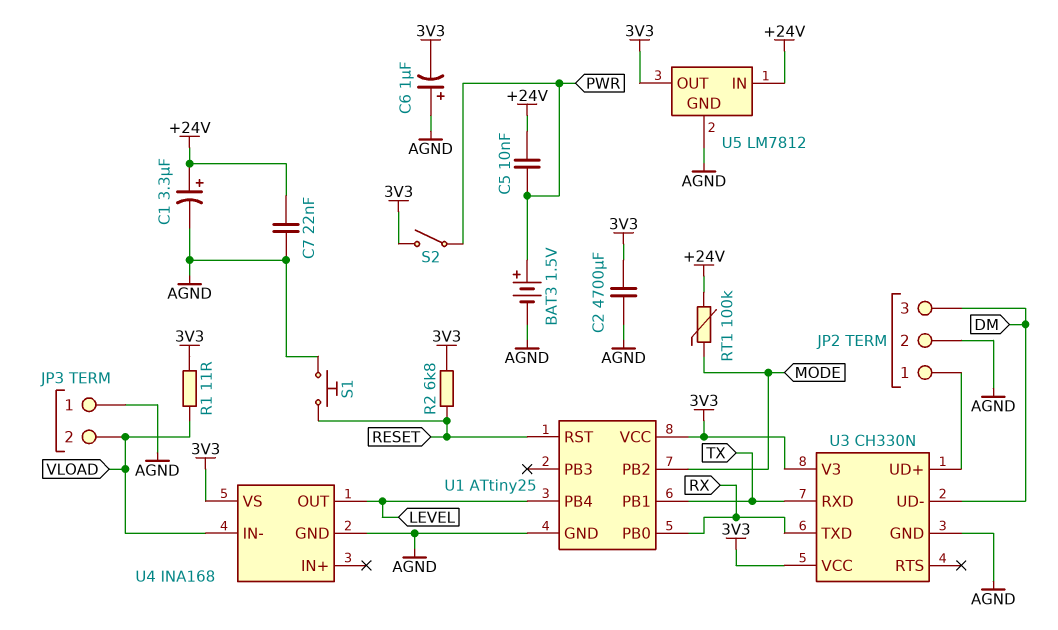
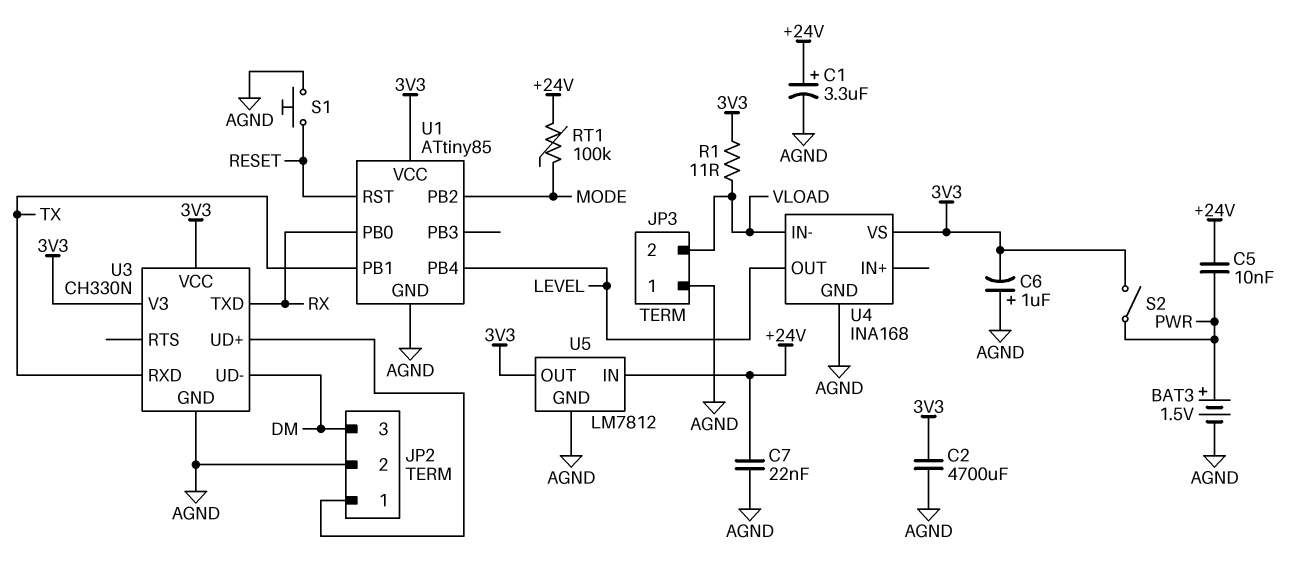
R2: 6.8k (3V3, RESET) -> none
U1: ATtiny25 -> ATtiny85

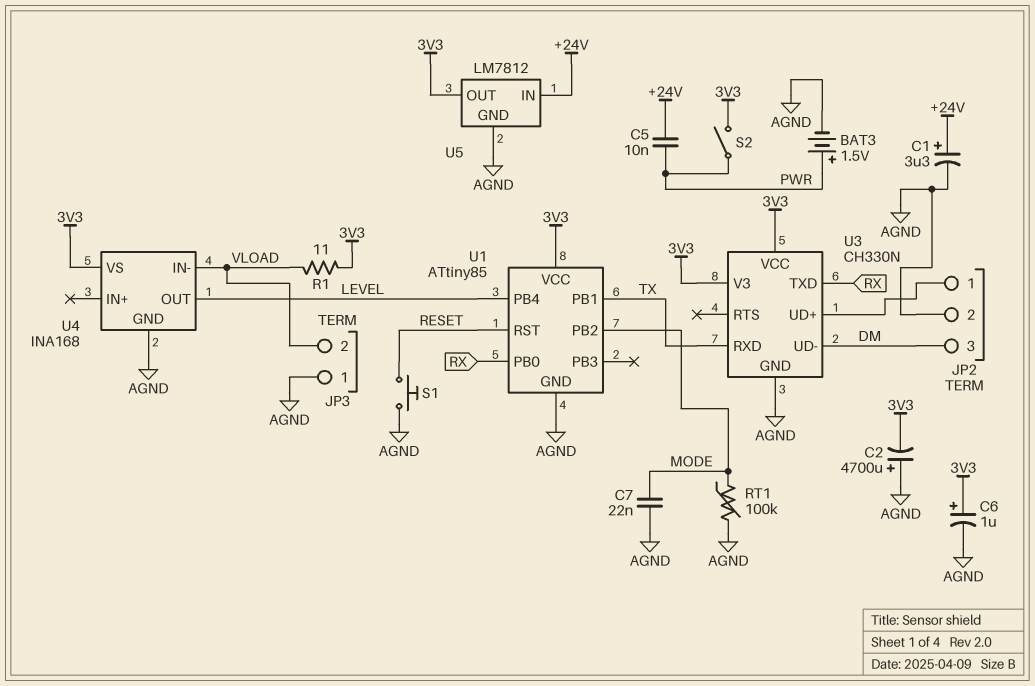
C2: 4700uF (3V3, AGND) -> 4700uF (plus AGND, minus 3V3)
C6: 1uF (plus AGND, minus 3V3) -> 1uF (plus 3V3, minus AGND)
C7: 22nF (+24V, AGND) -> 22nF (AGND, MODE)
RT1: 100k (+24V, MODE) -> 100k (AGND, MODE)

